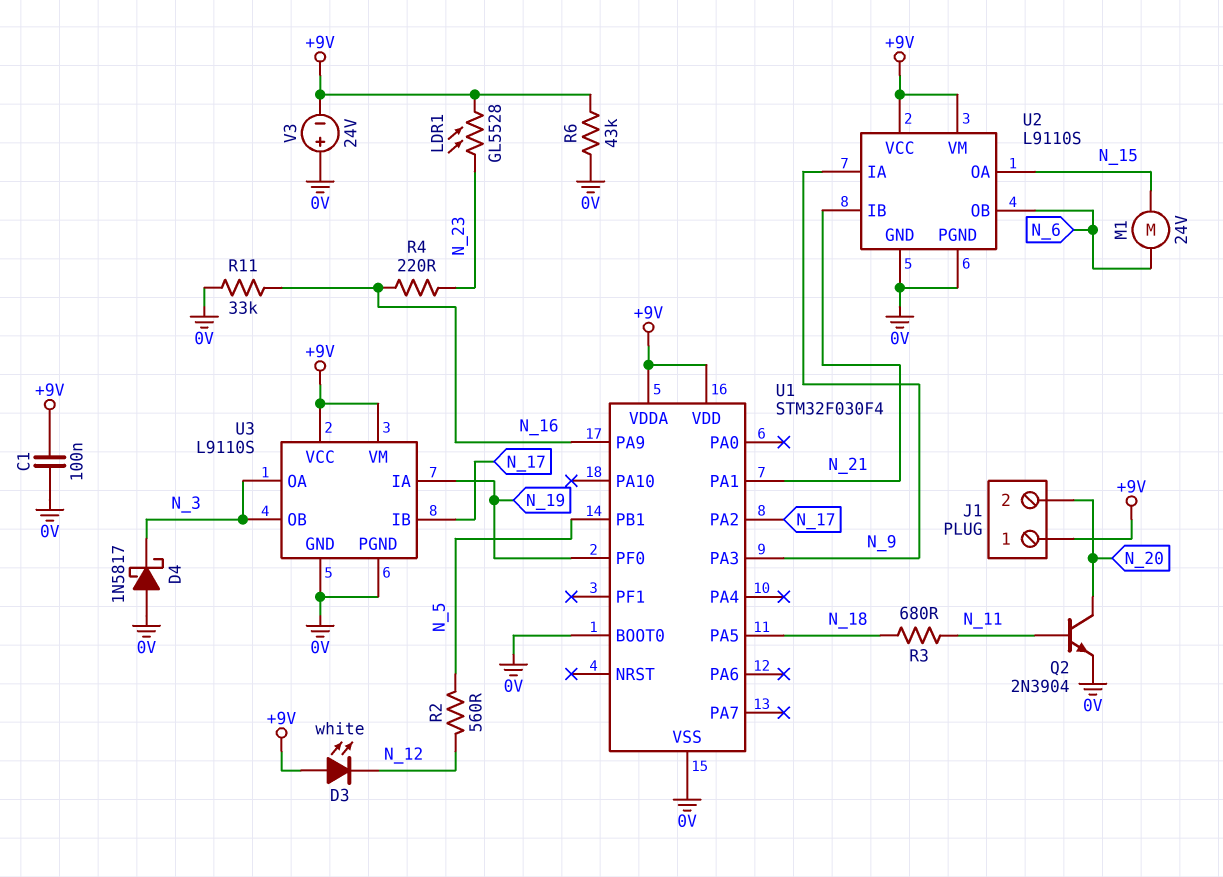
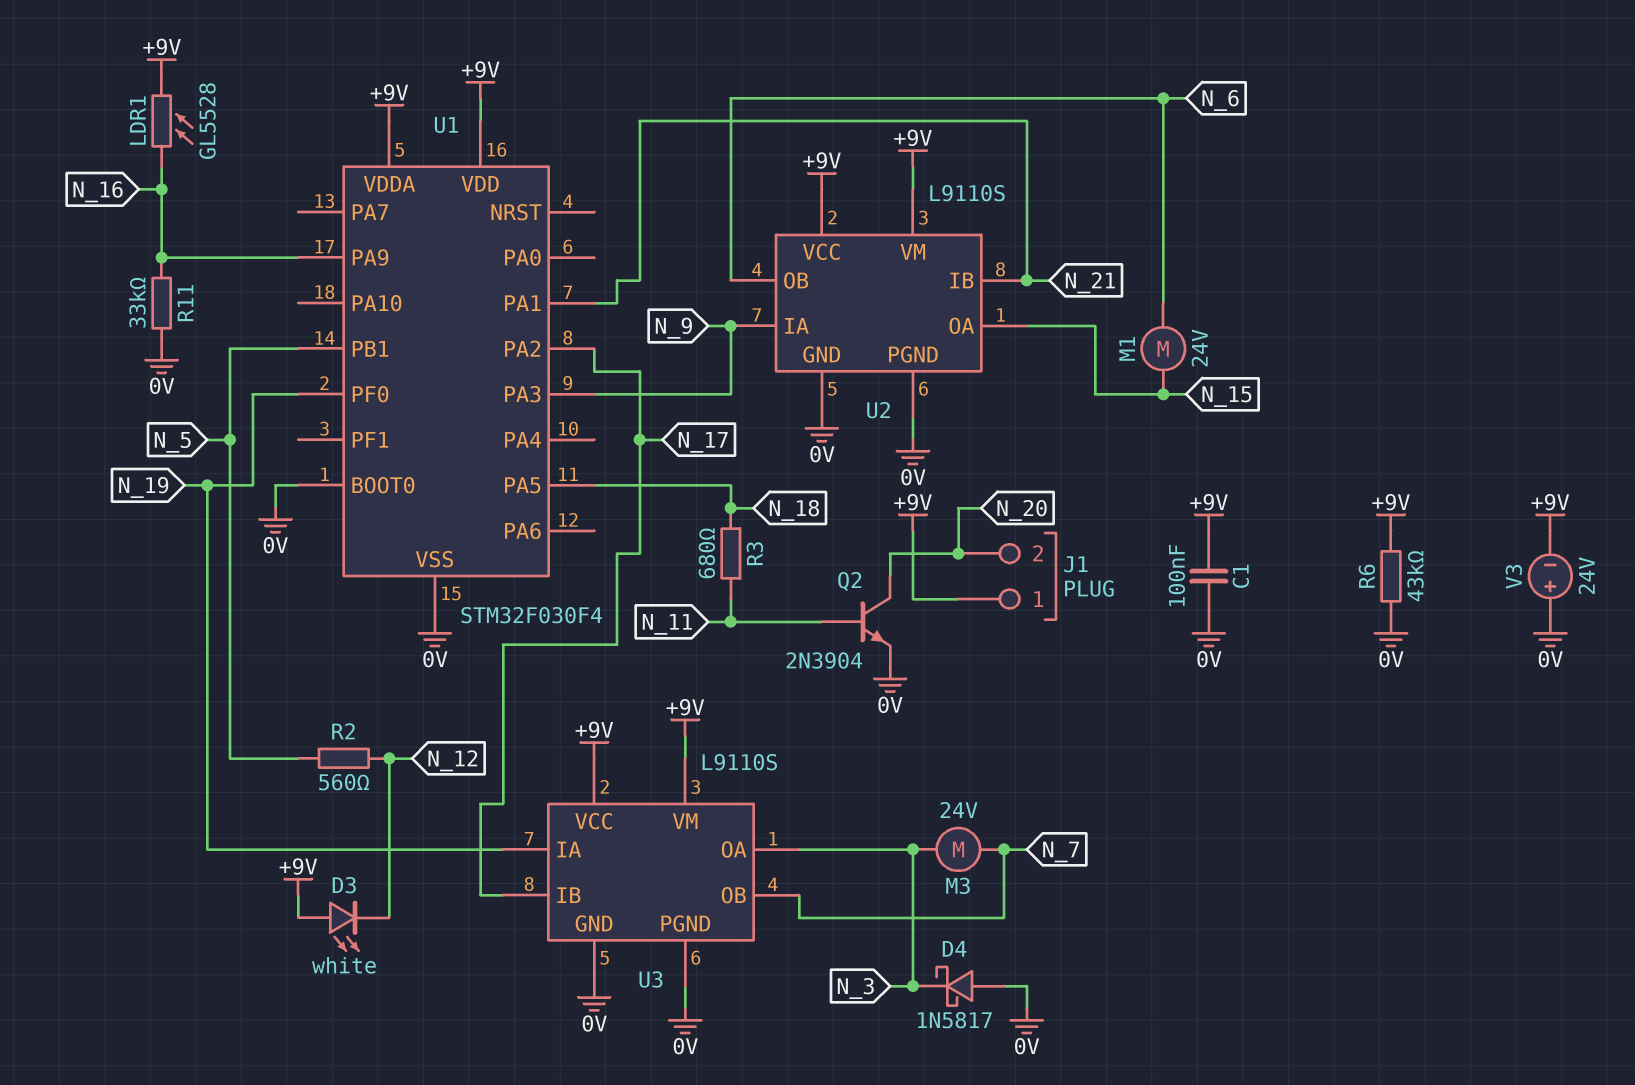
LDR1: GL5528 (+9V, N_23) -> GL5528 (+9V, N_16)
M3: none -> motor 24V (N_3, N_7)
R4: 220 (N_16, N_23) -> none
U3 pin OB: N_3 -> N_7

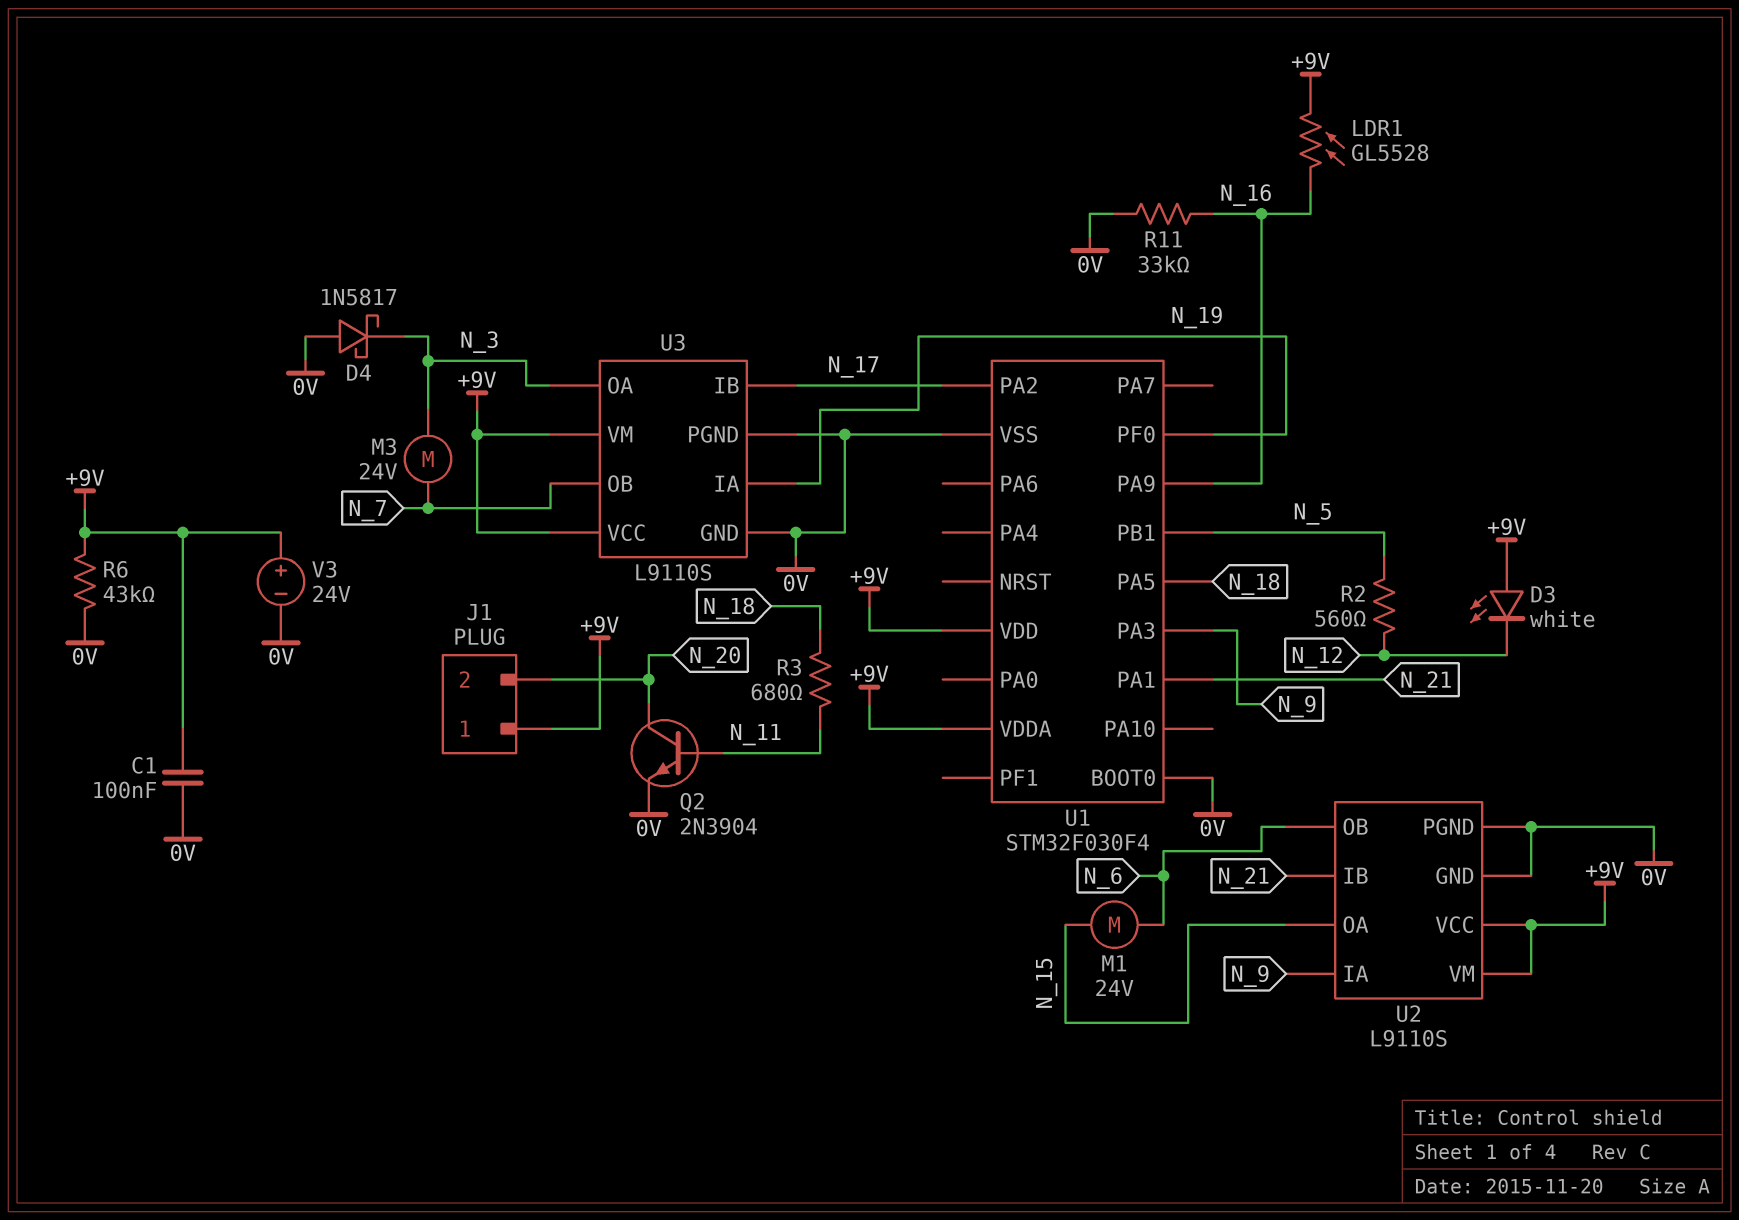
V3: 24V (plus 0V, minus +9V) -> 24V (plus +9V, minus 0V)

